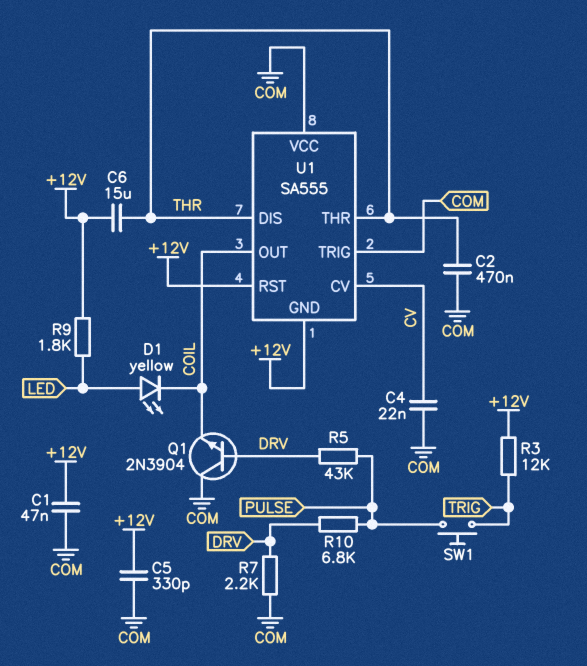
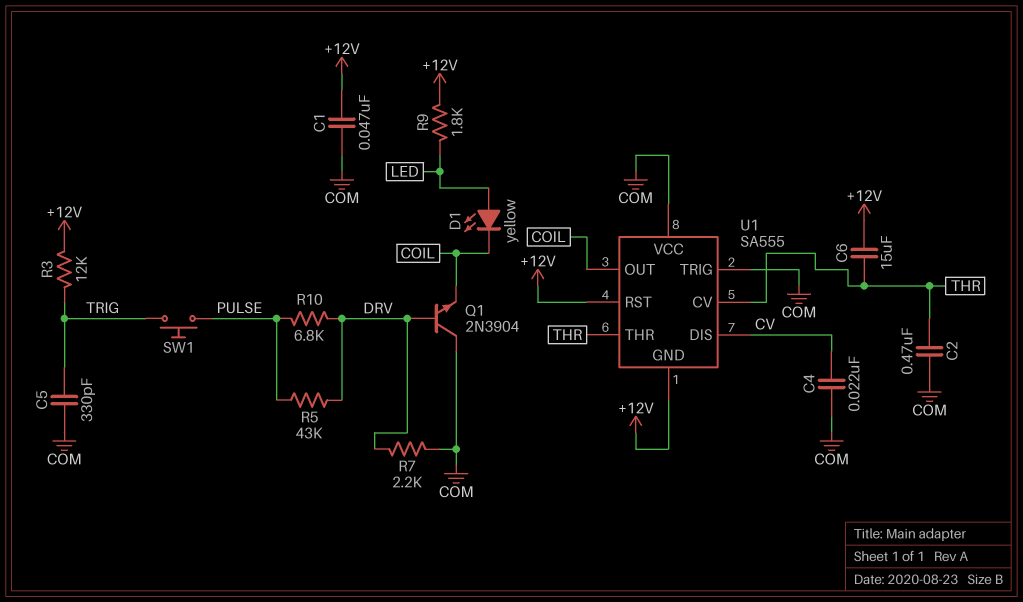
C5: 330pF (+12V, COM) -> 330pF (COM, TRIG)
U1 pin CV: CV -> THR
U1 pin DIS: THR -> CV

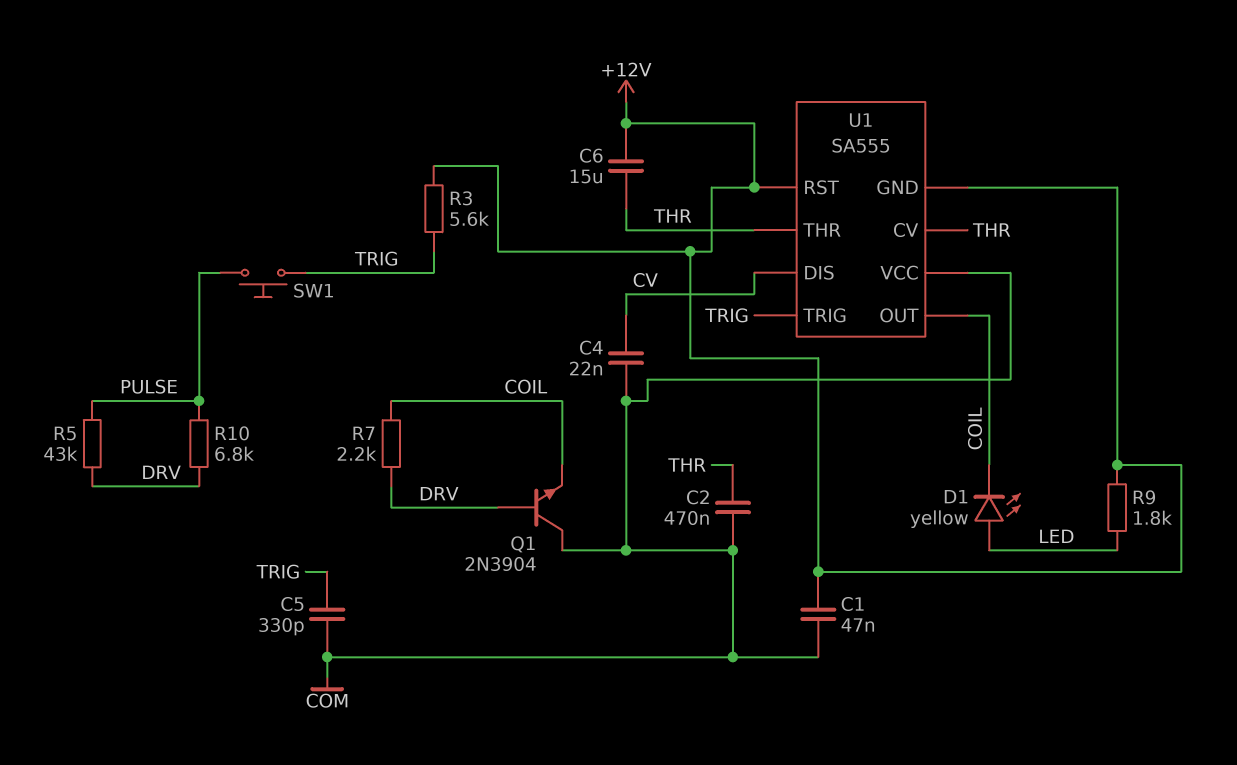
R3: 12k (+12V, TRIG) -> 5.6k (+12V, TRIG)
R7: 2.2k (COM, DRV) -> 2.2k (COIL, DRV)
U1 pin TRIG: COM -> TRIG

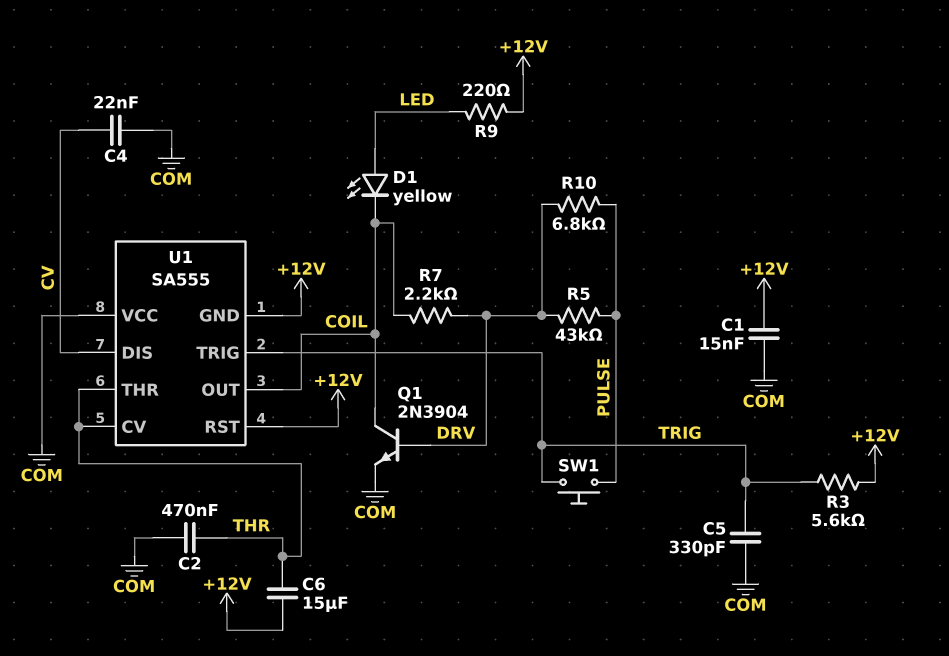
C1: 47nF (+12V, COM) -> 15nF (+12V, COM)
Q1: NPN 2N3904 (B DRV, C COM, E COIL) -> NPN 2N3904 (B DRV, C COIL, E COM)
R9: 1.8k (+12V, LED) -> 220 (+12V, LED)

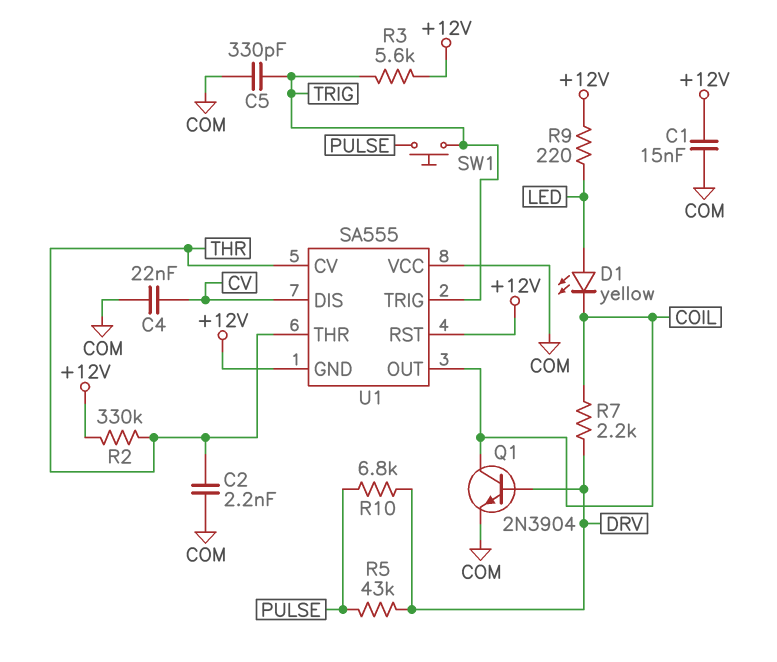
C2: 470nF (COM, THR) -> 2.2nF (COM, THR)
C6: 15uF (+12V, THR) -> none
R2: none -> 330k (+12V, THR)

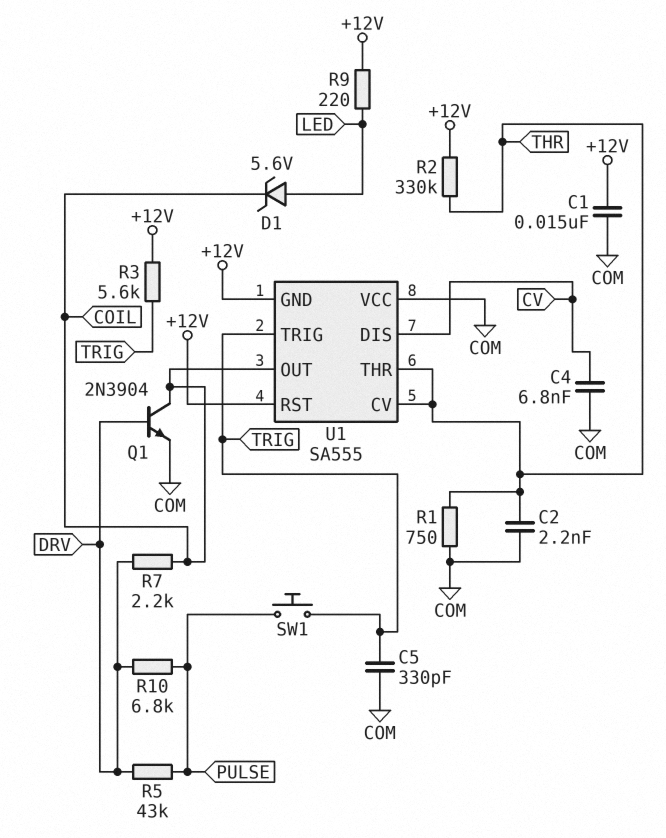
C4: 22nF (COM, CV) -> 6.8nF (COM, CV)
D1: LED yellow (A LED, K COIL) -> zener 5.6V (A LED, K COIL)
R1: none -> 750 (COM, THR)

